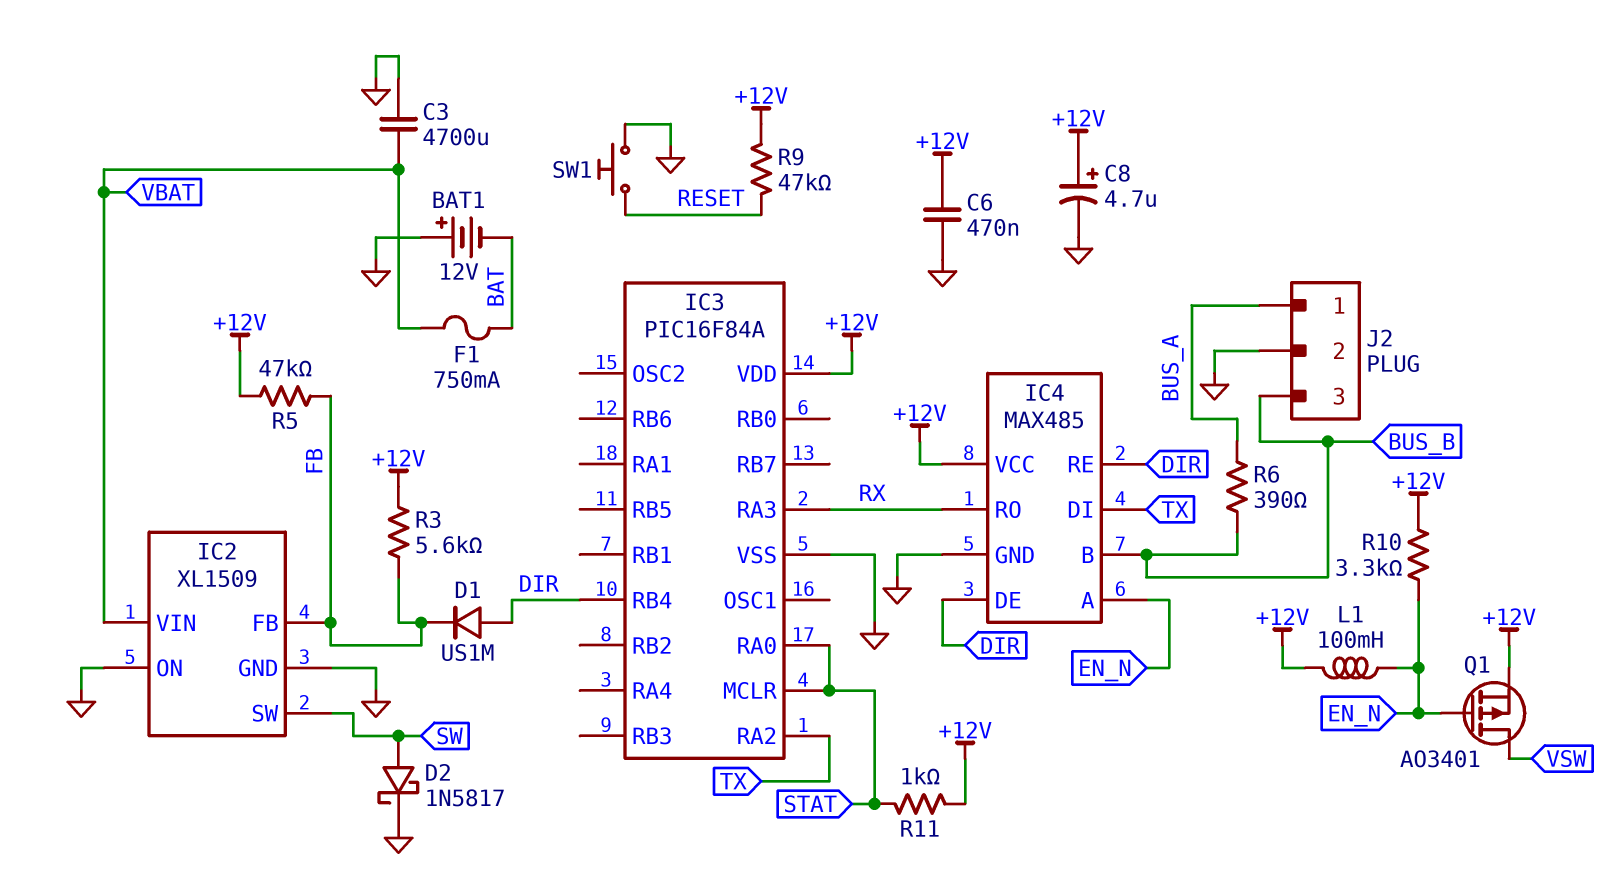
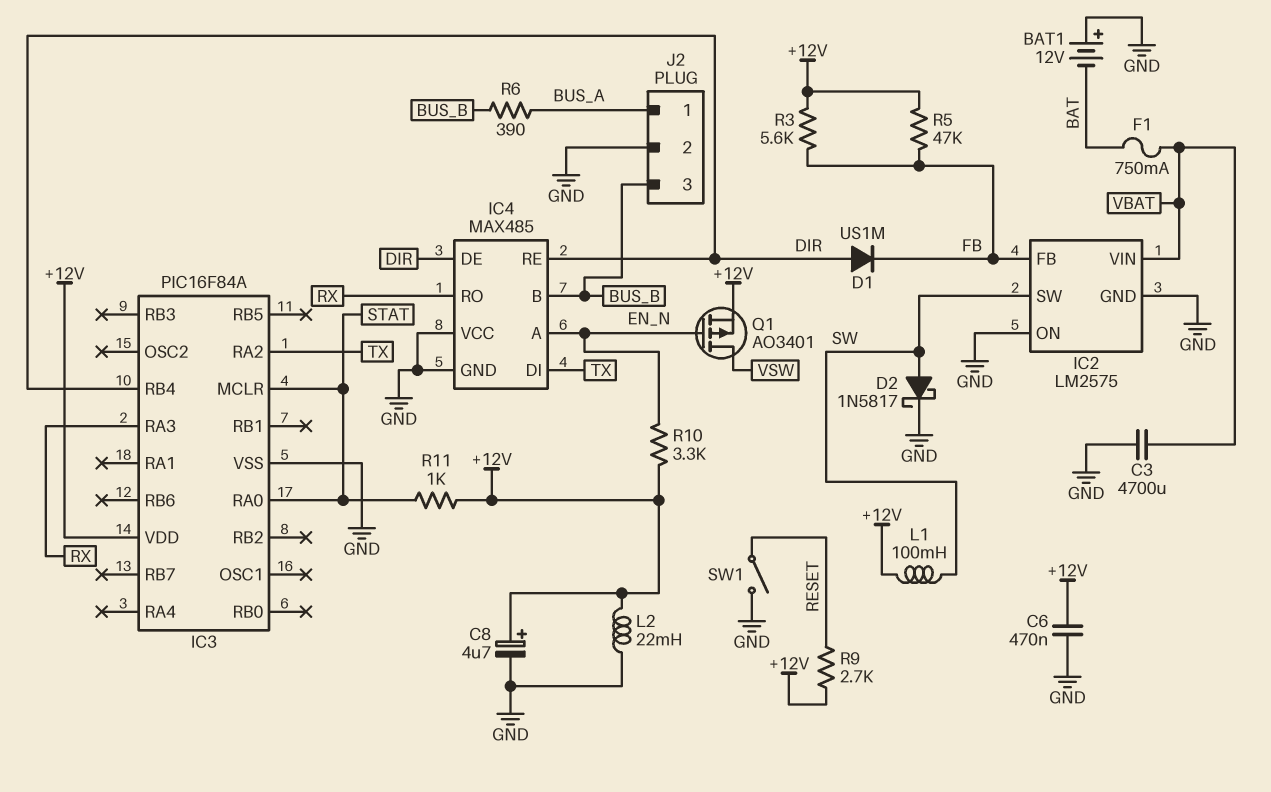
IC2: XL1509 -> LM2575
IC4 pin VCC: +12V -> GND
L1: 100mH (+12V, EN_N) -> 100mH (+12V, SW)
L2: none -> 22mH (+12V, GND)
R9: 47k (+12V, RESET) -> 2.7k (+12V, RESET)
SW1: button (GND, RESET) -> switch (GND, RESET)

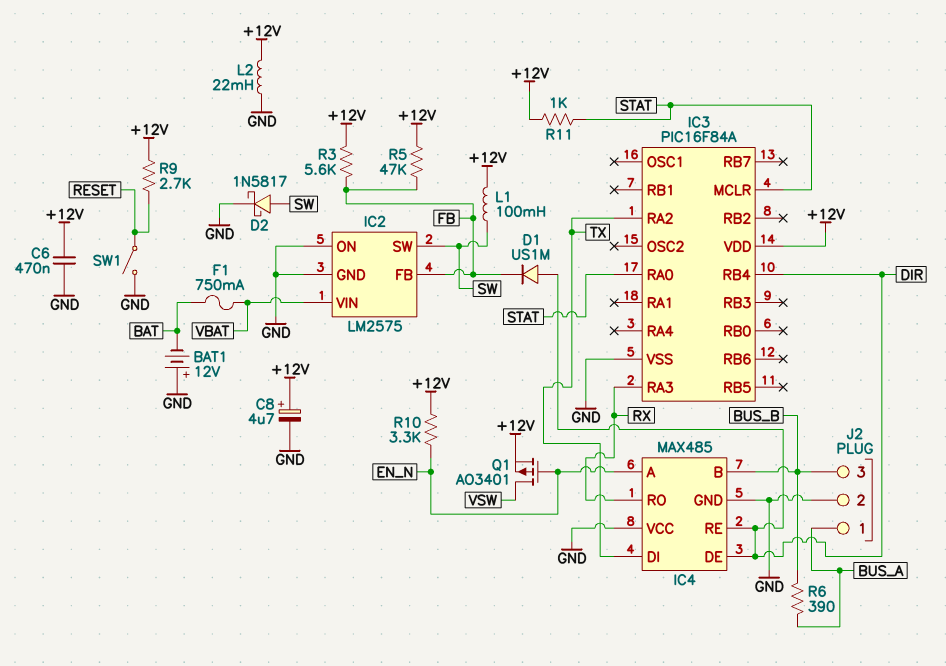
C3: 4700uF (GND, VBAT) -> none

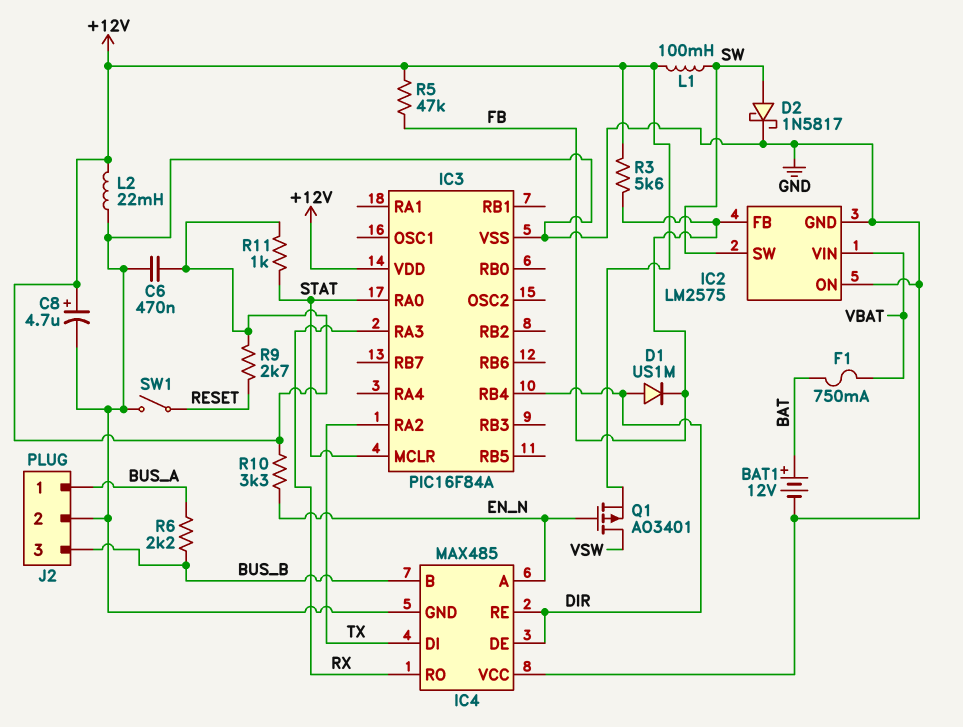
BAT1: 12V (plus GND, minus BAT) -> 12V (plus BAT, minus GND)
R6: 390 (BUS_A, BUS_B) -> 2.2k (BUS_A, BUS_B)

